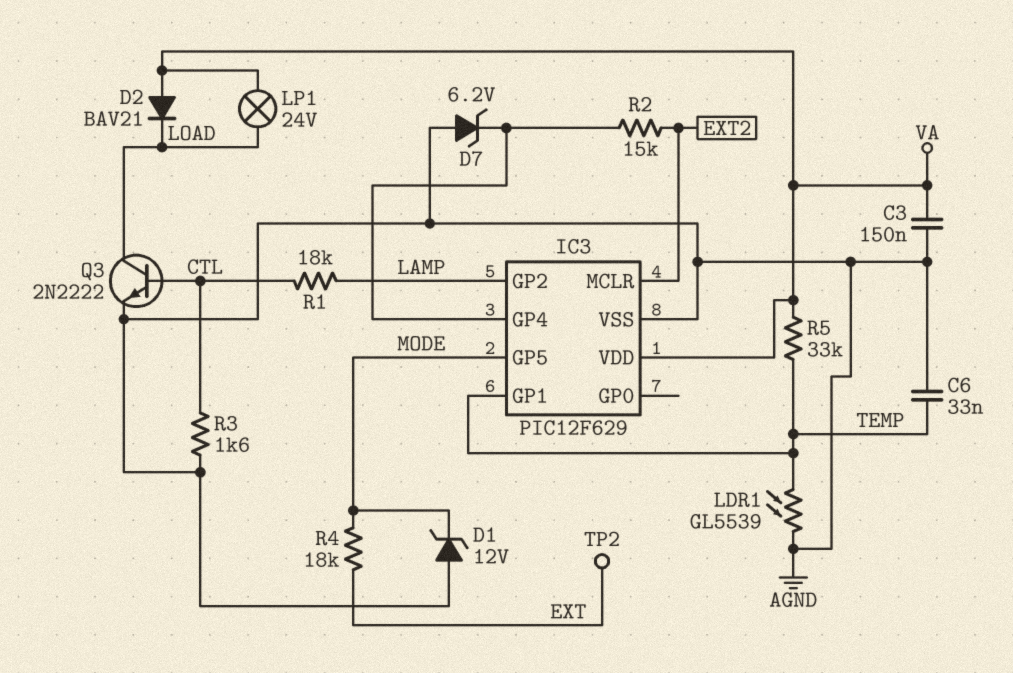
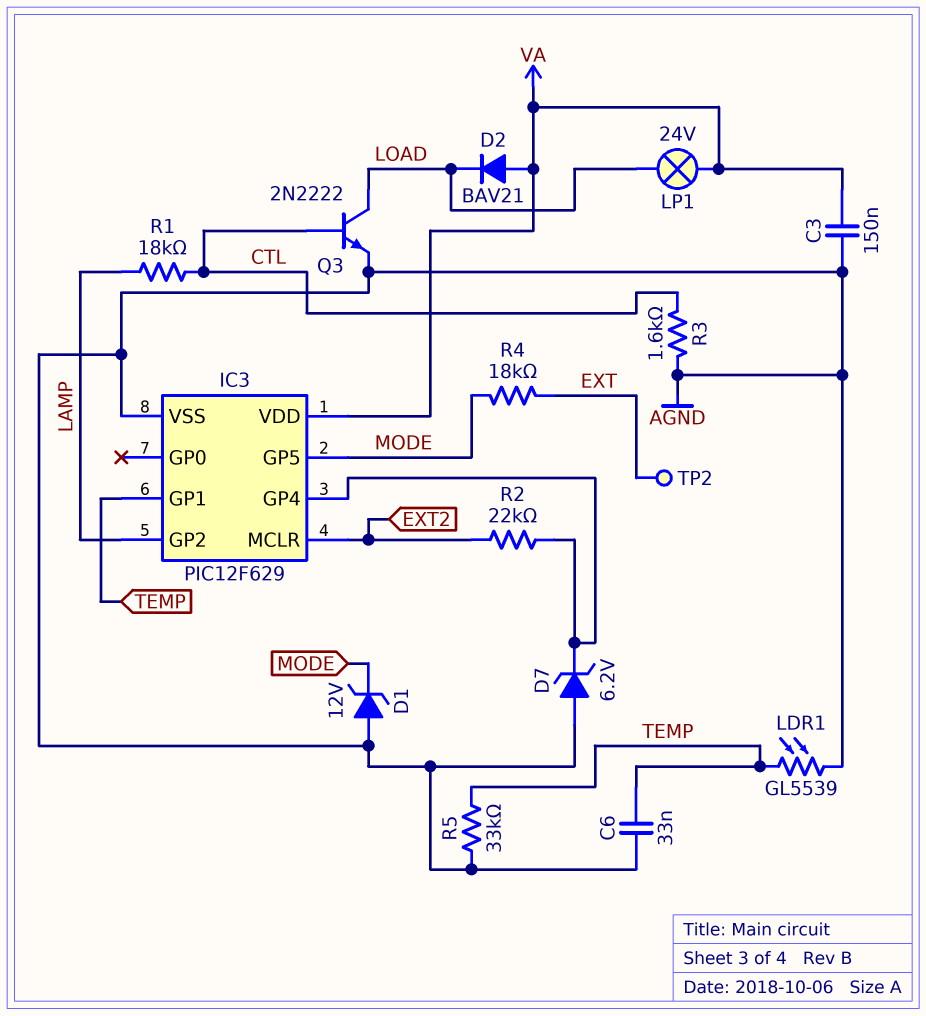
R2: 15k (EXT2, IC3/GP4) -> 22k (EXT2, IC3/GP4)
R5: 33k (TEMP, VA) -> 33k (AGND, TEMP)

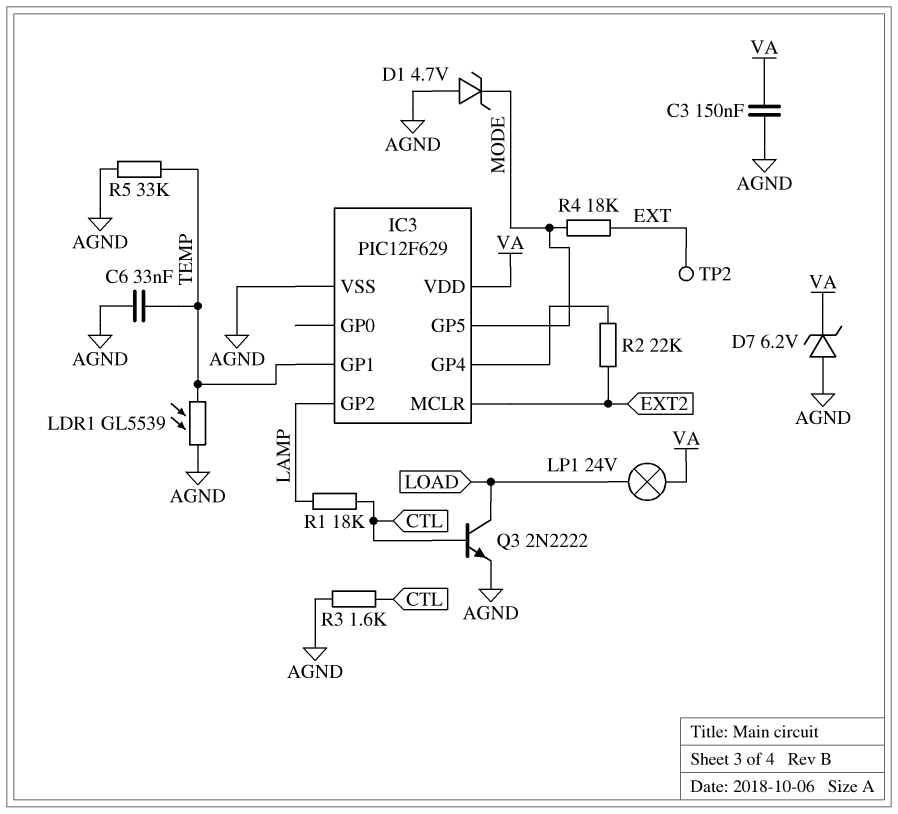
D1: zener 12V (A AGND, K MODE) -> zener 4.7V (A AGND, K MODE)
D2: diode BAV21 (A VA, K LOAD) -> none
D7: zener 6.2V (A AGND, K IC3/GP4) -> zener 6.2V (A AGND, K VA)

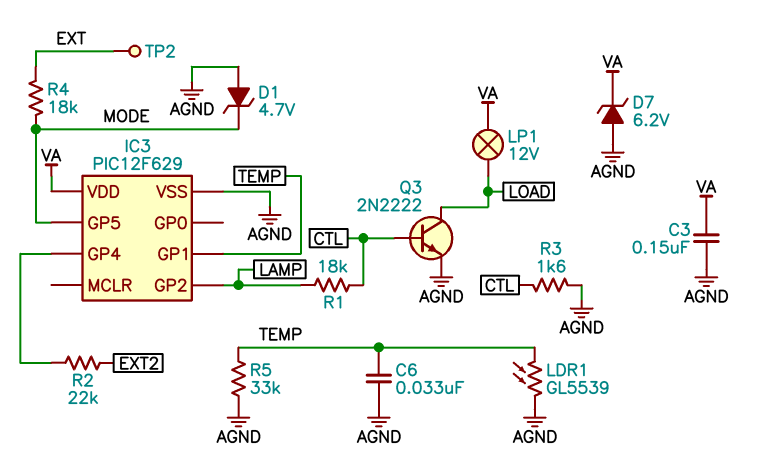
IC3 pin MCLR: EXT2 -> none
LP1: lamp 24V (LOAD, VA) -> lamp 12V (LOAD, VA)

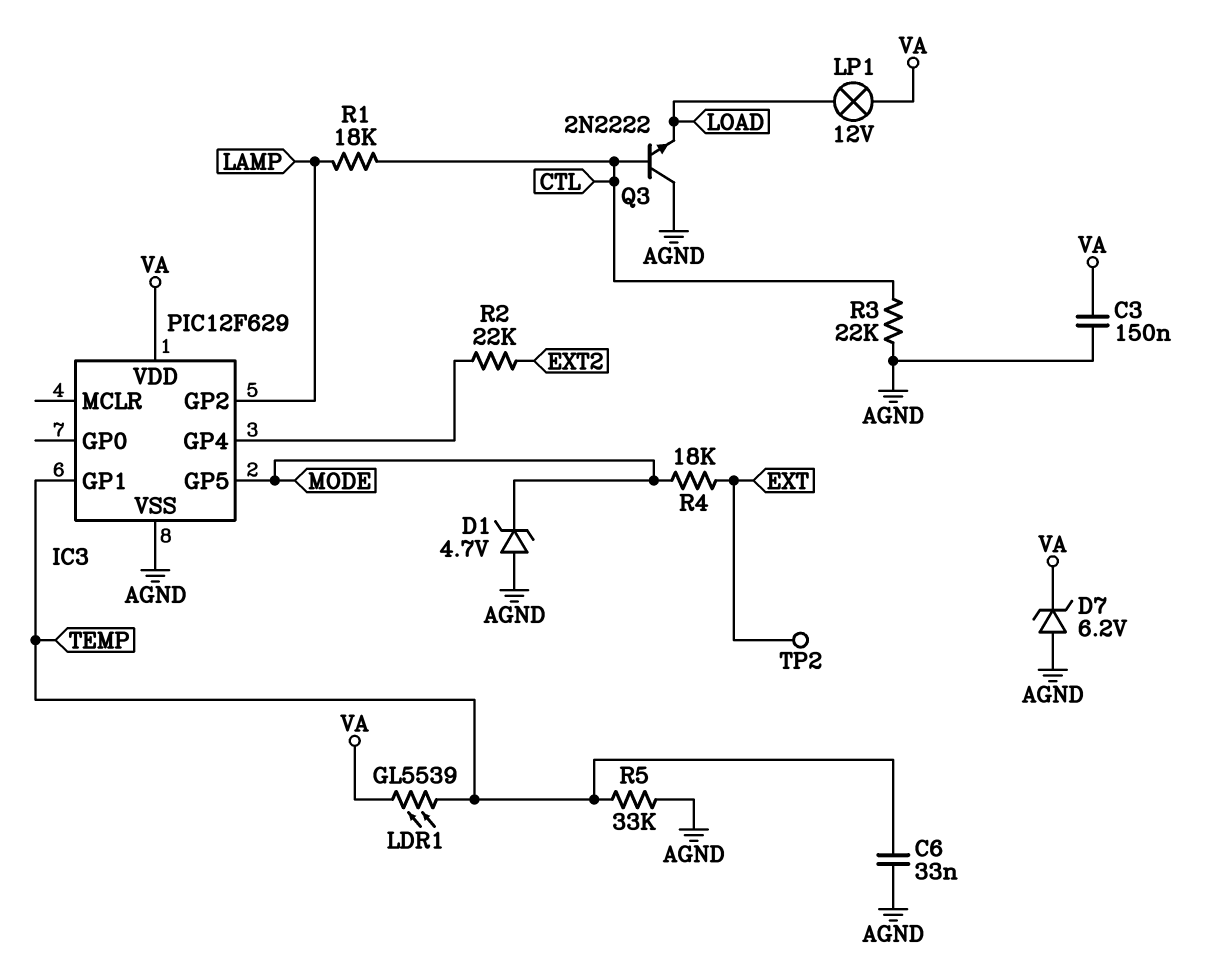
LDR1: GL5539 (AGND, TEMP) -> GL5539 (TEMP, VA)
Q3: NPN 2N2222 (B CTL, C LOAD, E AGND) -> NPN 2N2222 (B CTL, C AGND, E LOAD)
R3: 1.6k (AGND, CTL) -> 22k (AGND, CTL)

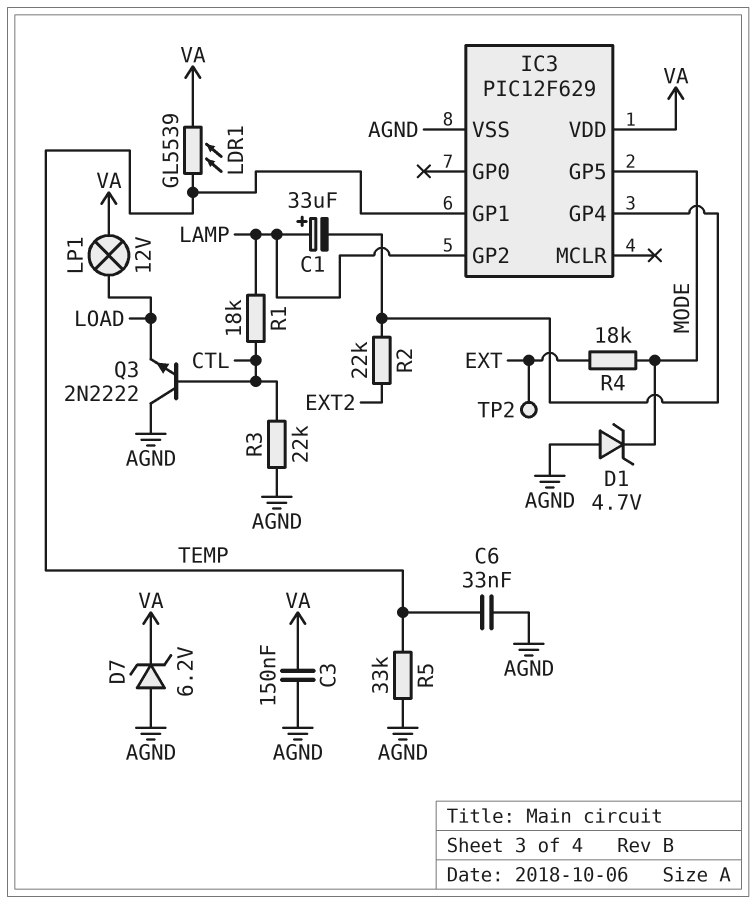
C1: none -> 33uF (plus LAMP, minus IC3/GP4)

